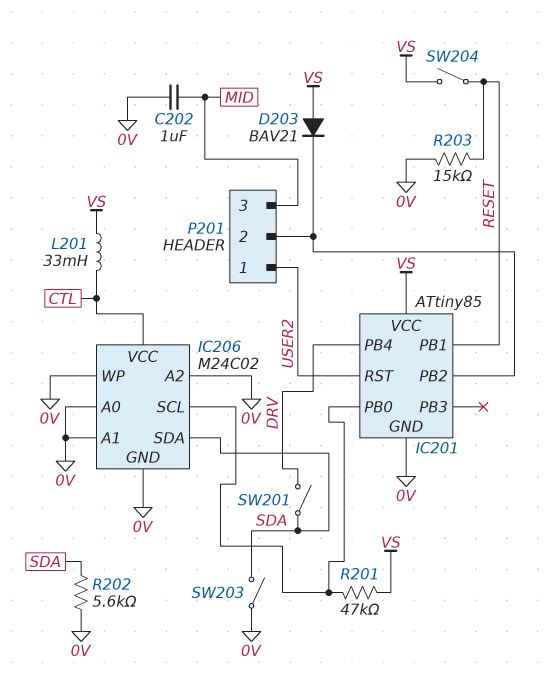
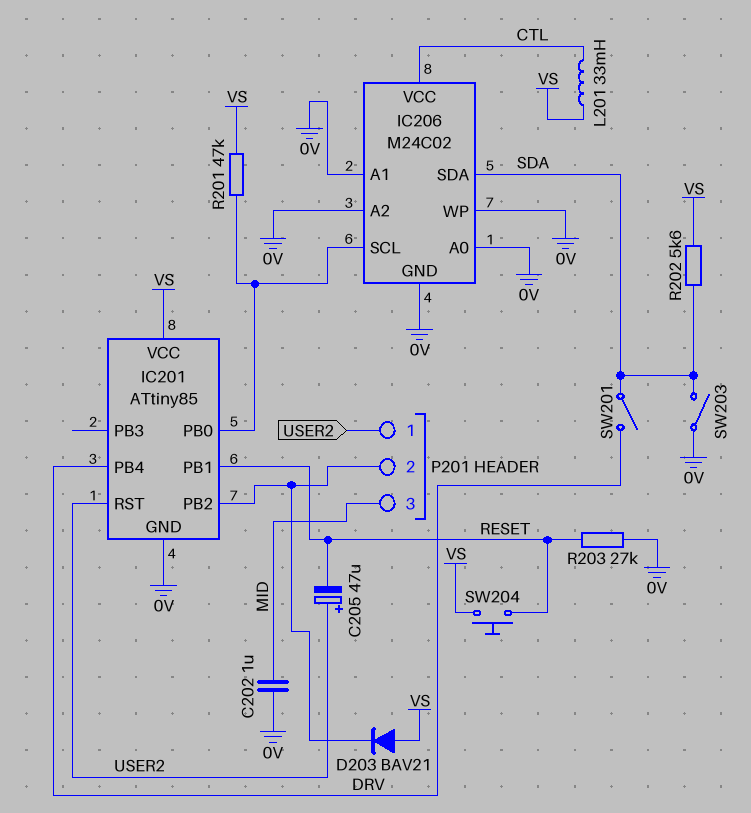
C205: none -> 47uF (plus USER2, minus RESET)
R202: 5.6k (0V, SDA) -> 5.6k (SDA, VS)
R203: 15k (0V, RESET) -> 27k (0V, RESET)
SW204: switch (RESET, VS) -> button (RESET, VS)

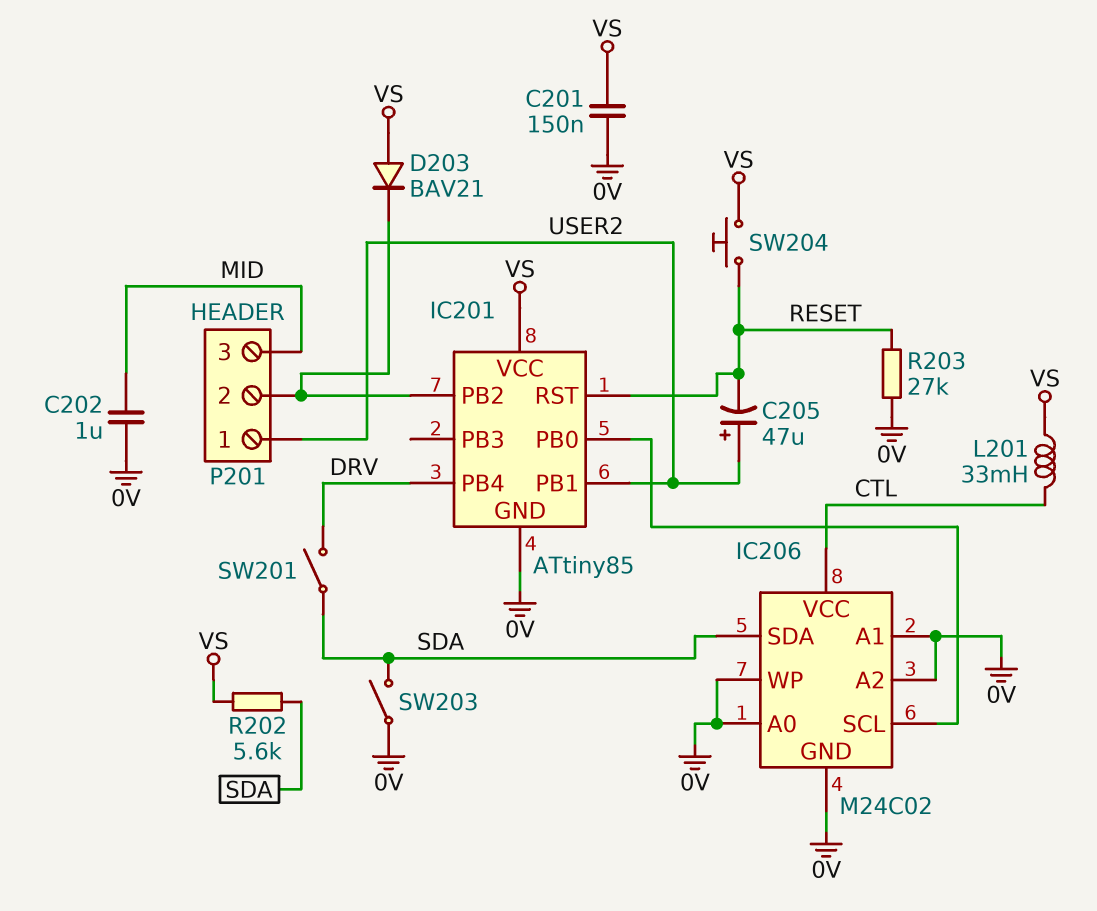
C201: none -> 150nF (0V, VS)
IC201 pin PB1: RESET -> USER2
IC201 pin RST: USER2 -> RESET
R201: 47k (IC201/PB0, VS) -> none

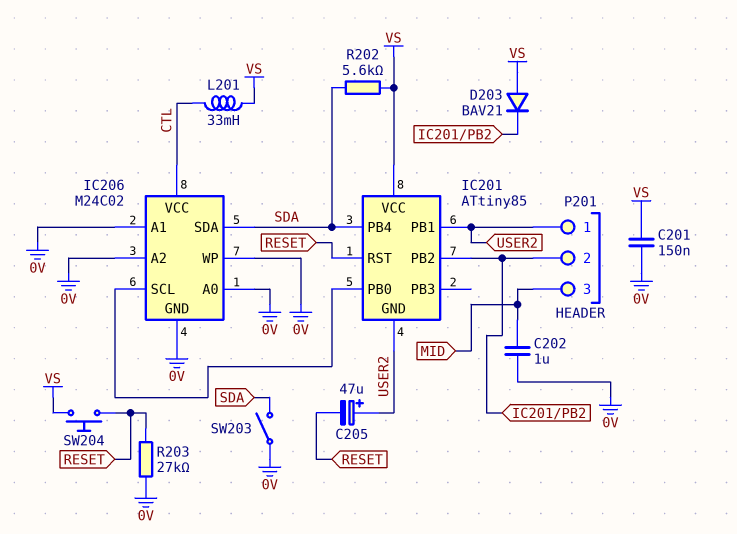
IC201 pin GND: 0V -> USER2
IC201 pin PB4: DRV -> SDA
SW201: switch (DRV, SDA) -> none

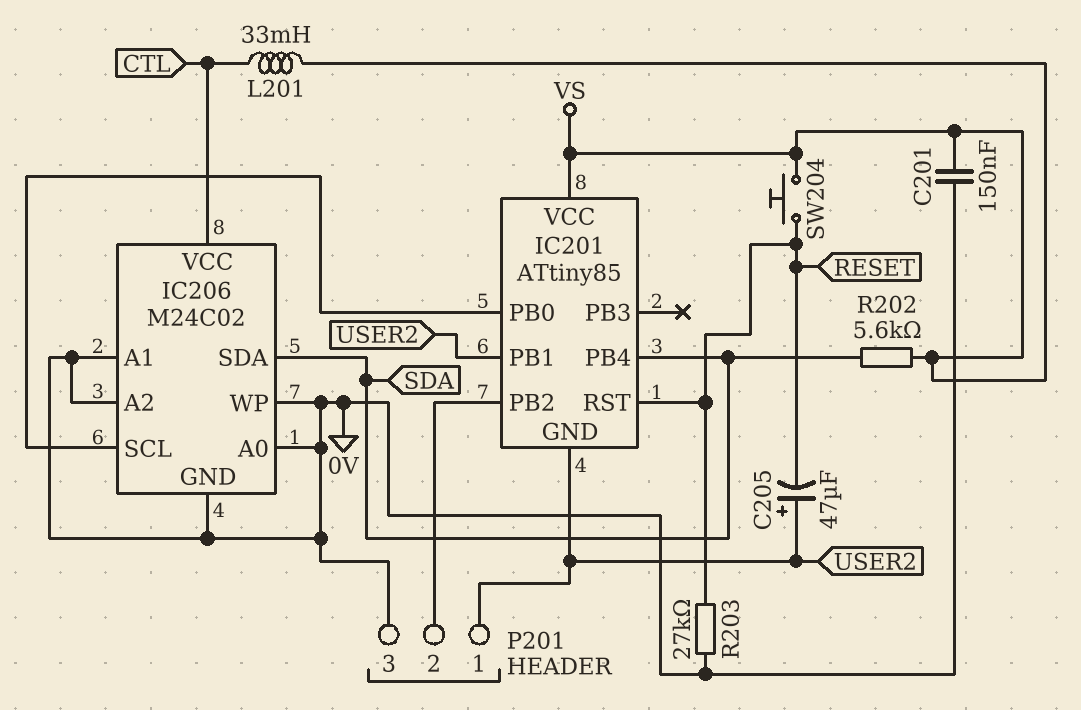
C202: 1uF (0V, MID) -> none
D203: diode BAV21 (A VS, K IC201/PB2) -> none
P201 pin 3: MID -> 0V
SW203: switch (0V, SDA) -> none

